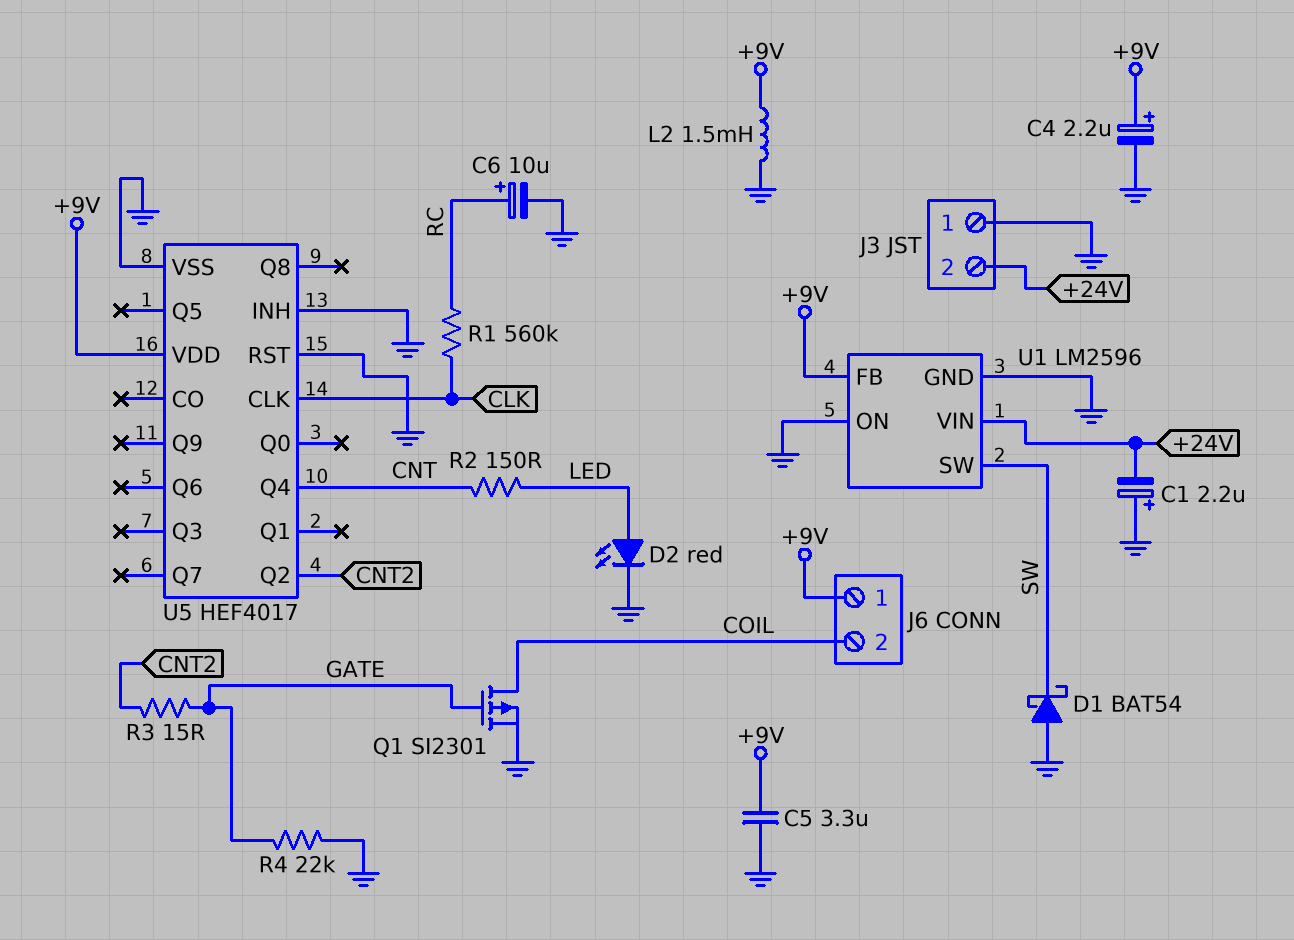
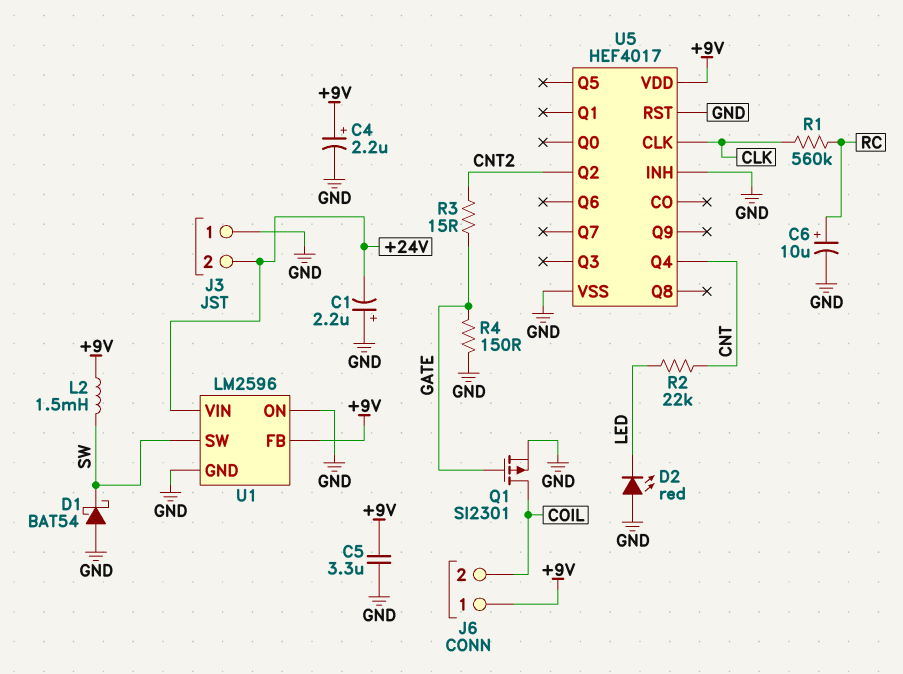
D2: LED red (A LED, K GND) -> LED red (A GND, K LED)
L2: 1.5mH (+9V, GND) -> 1.5mH (+9V, SW)
R2: 150 (CNT, LED) -> 22k (CNT, LED)
R4: 22k (GATE, GND) -> 150 (GATE, GND)

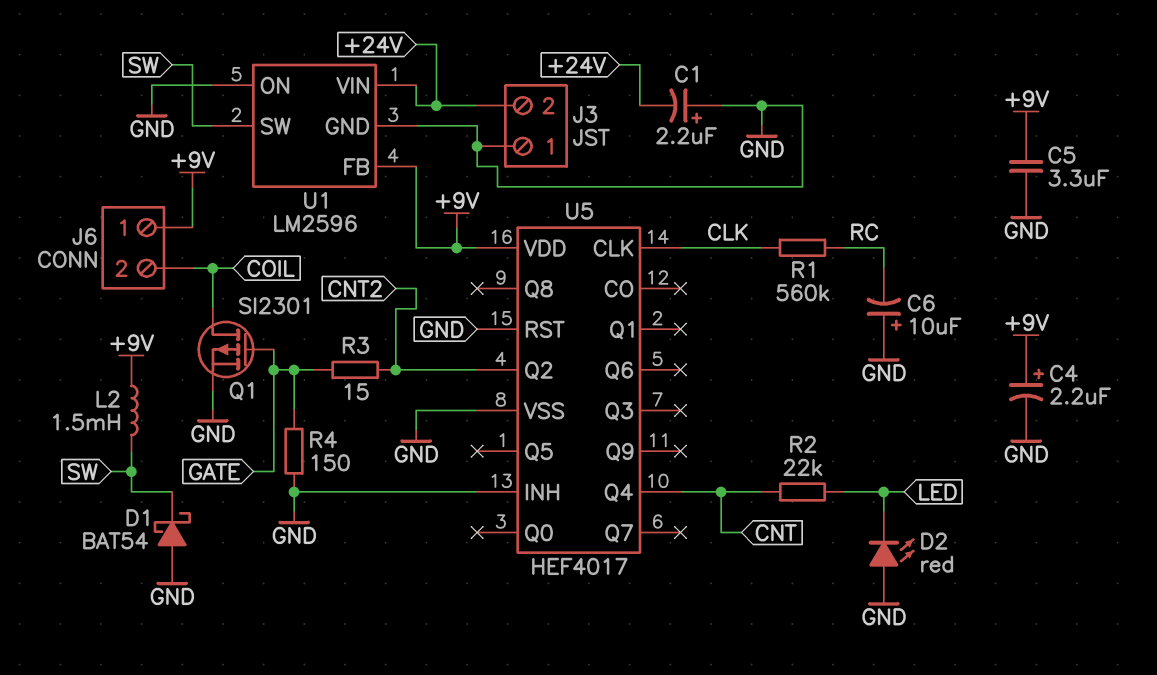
C6: 10uF (plus RC, minus GND) -> 10uF (plus GND, minus RC)

